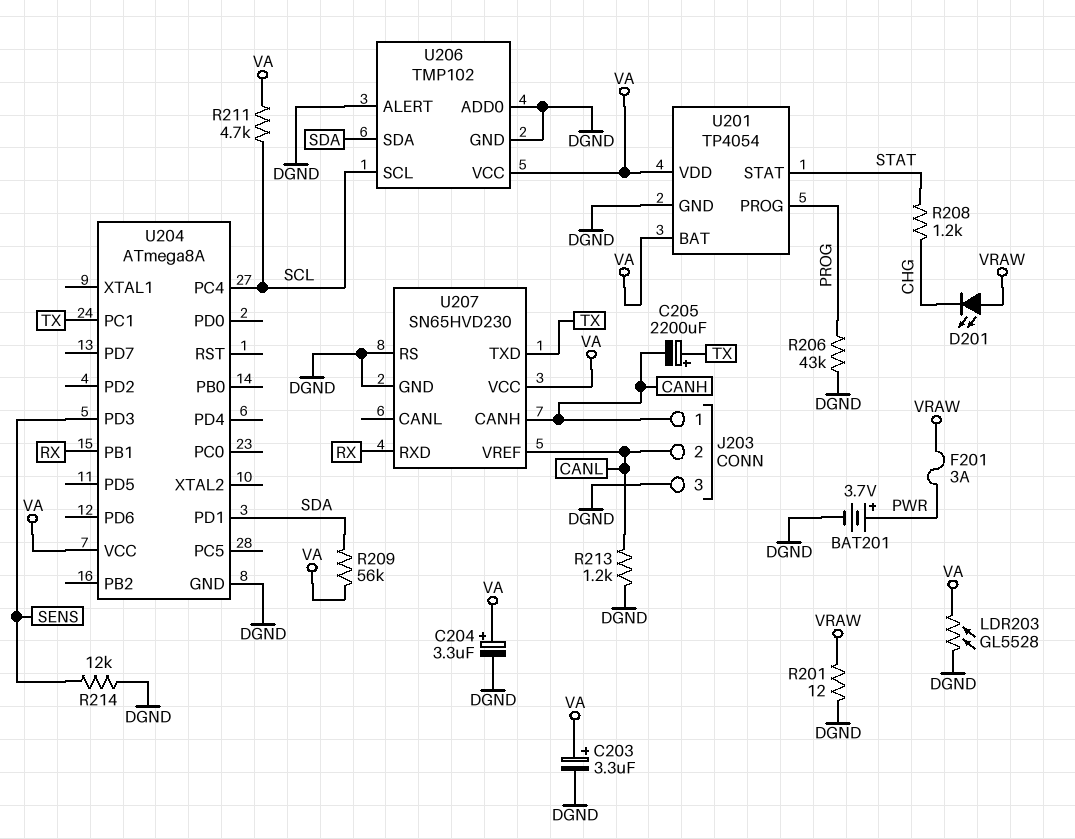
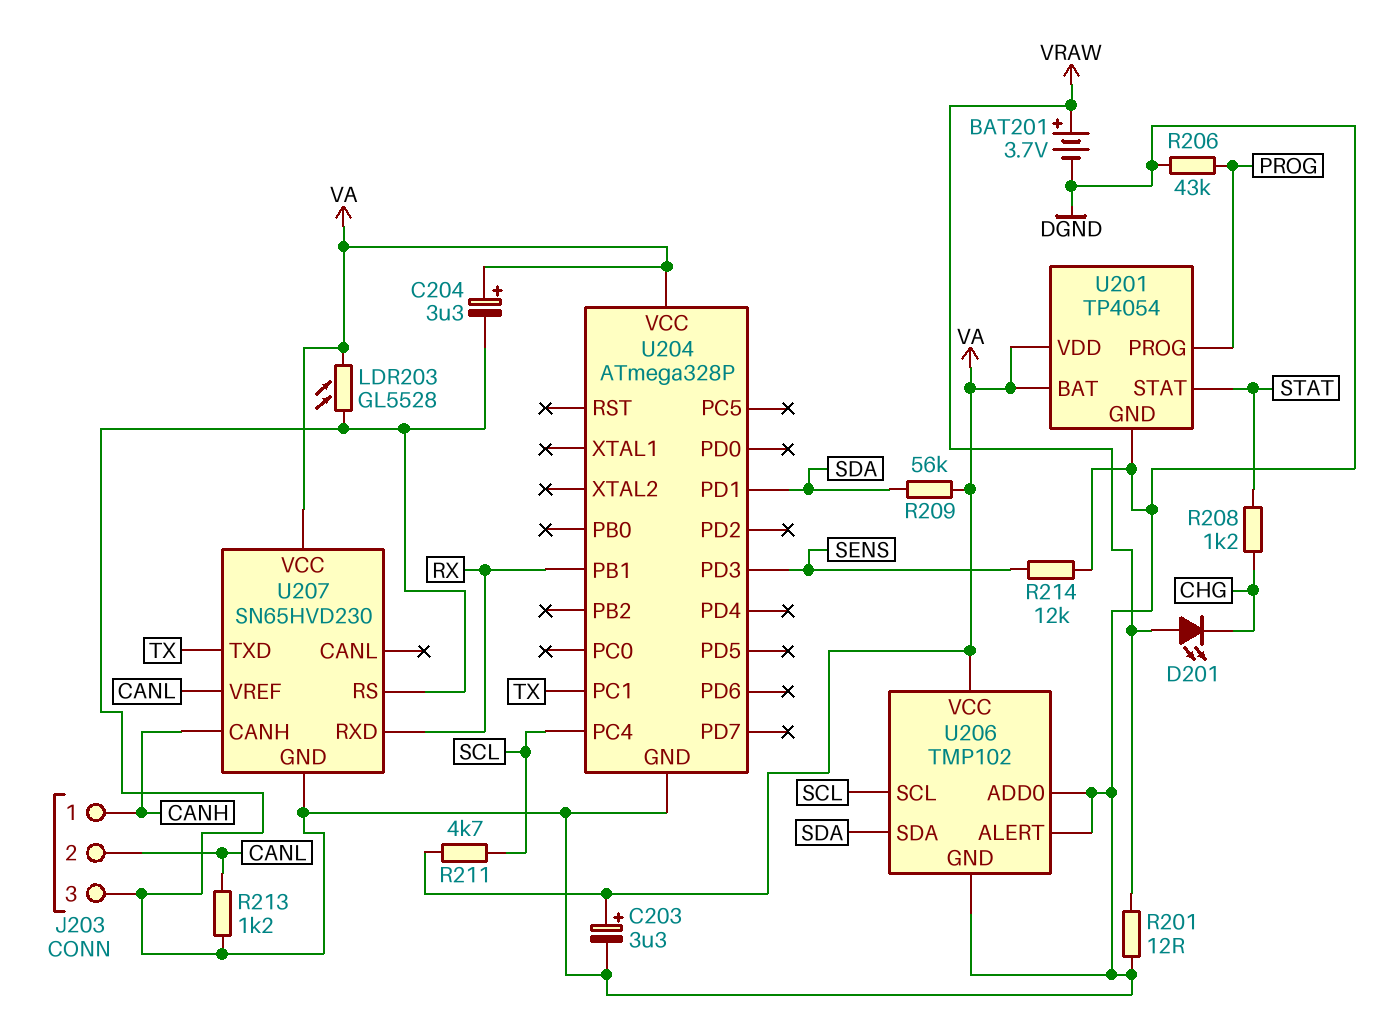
BAT201: 3.7V (plus PWR, minus DGND) -> 3.7V (plus VRAW, minus DGND)
C205: 2200uF (plus TX, minus CANH) -> none
F201: 3A (PWR, VRAW) -> none
U204: ATmega8A -> ATmega328P

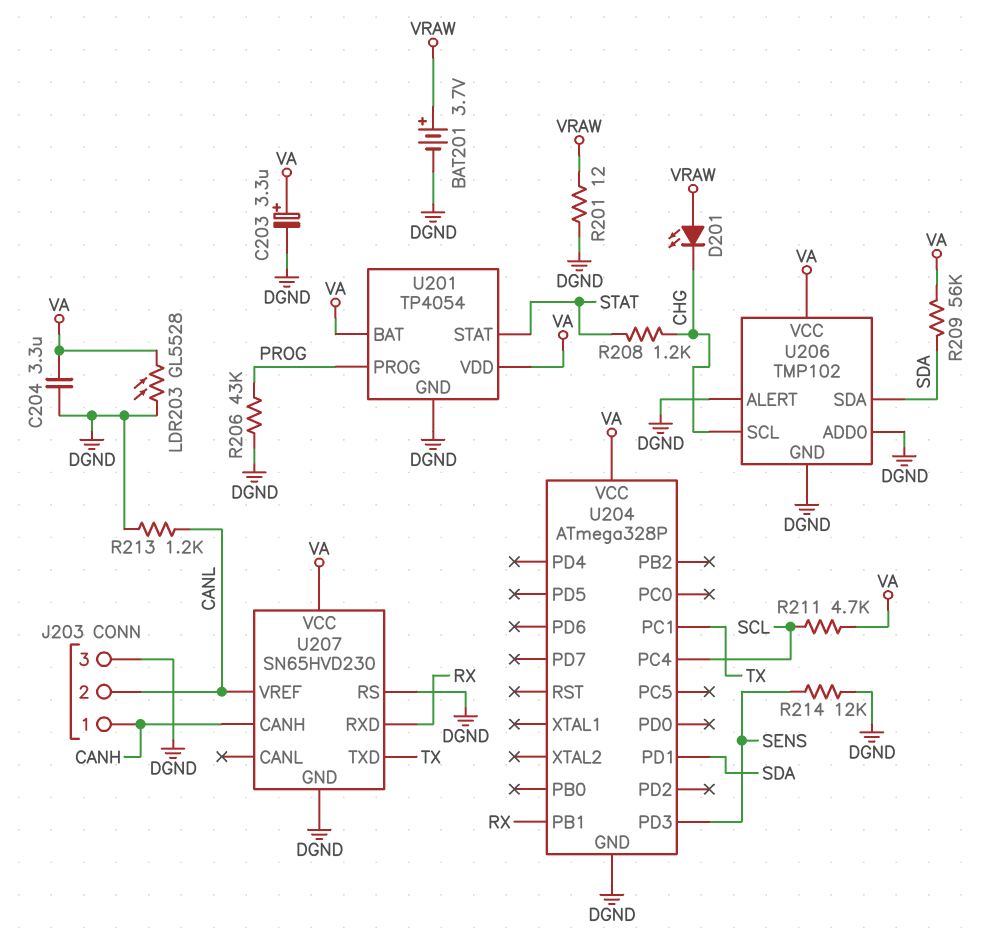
C204: 3.3uF (plus VA, minus DGND) -> 3.3uF (DGND, VA)
U206 pin SCL: SCL -> CHG

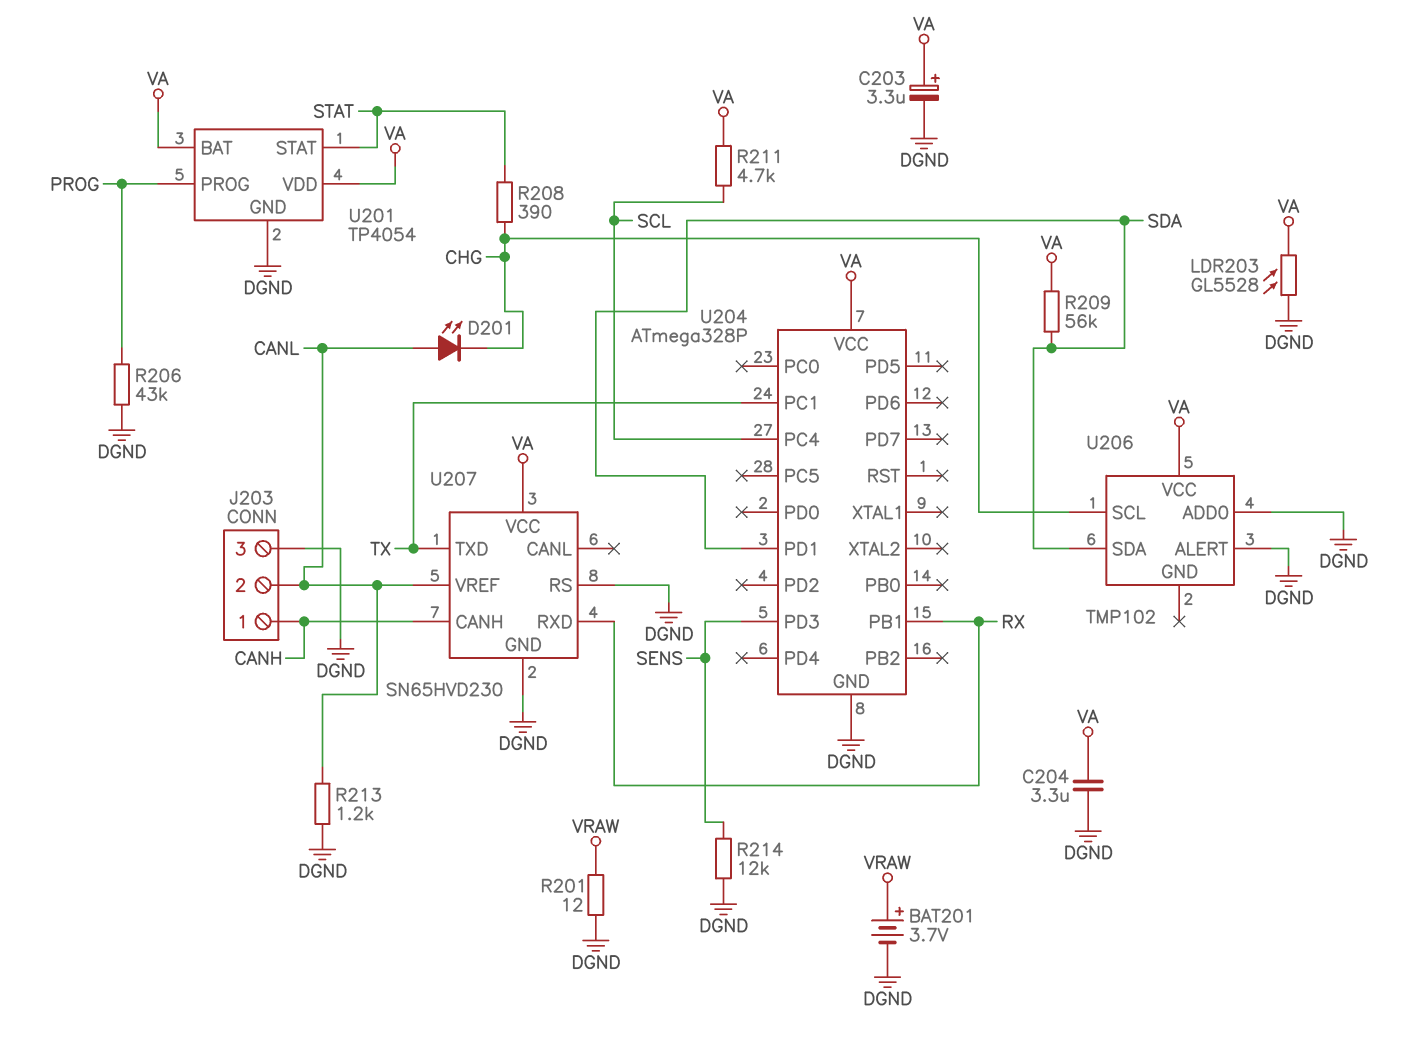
D201: LED (A VRAW, K CHG) -> LED (A CANL, K CHG)
R208: 1.2k (CHG, STAT) -> 390 (CHG, STAT)
U206 pin GND: DGND -> none

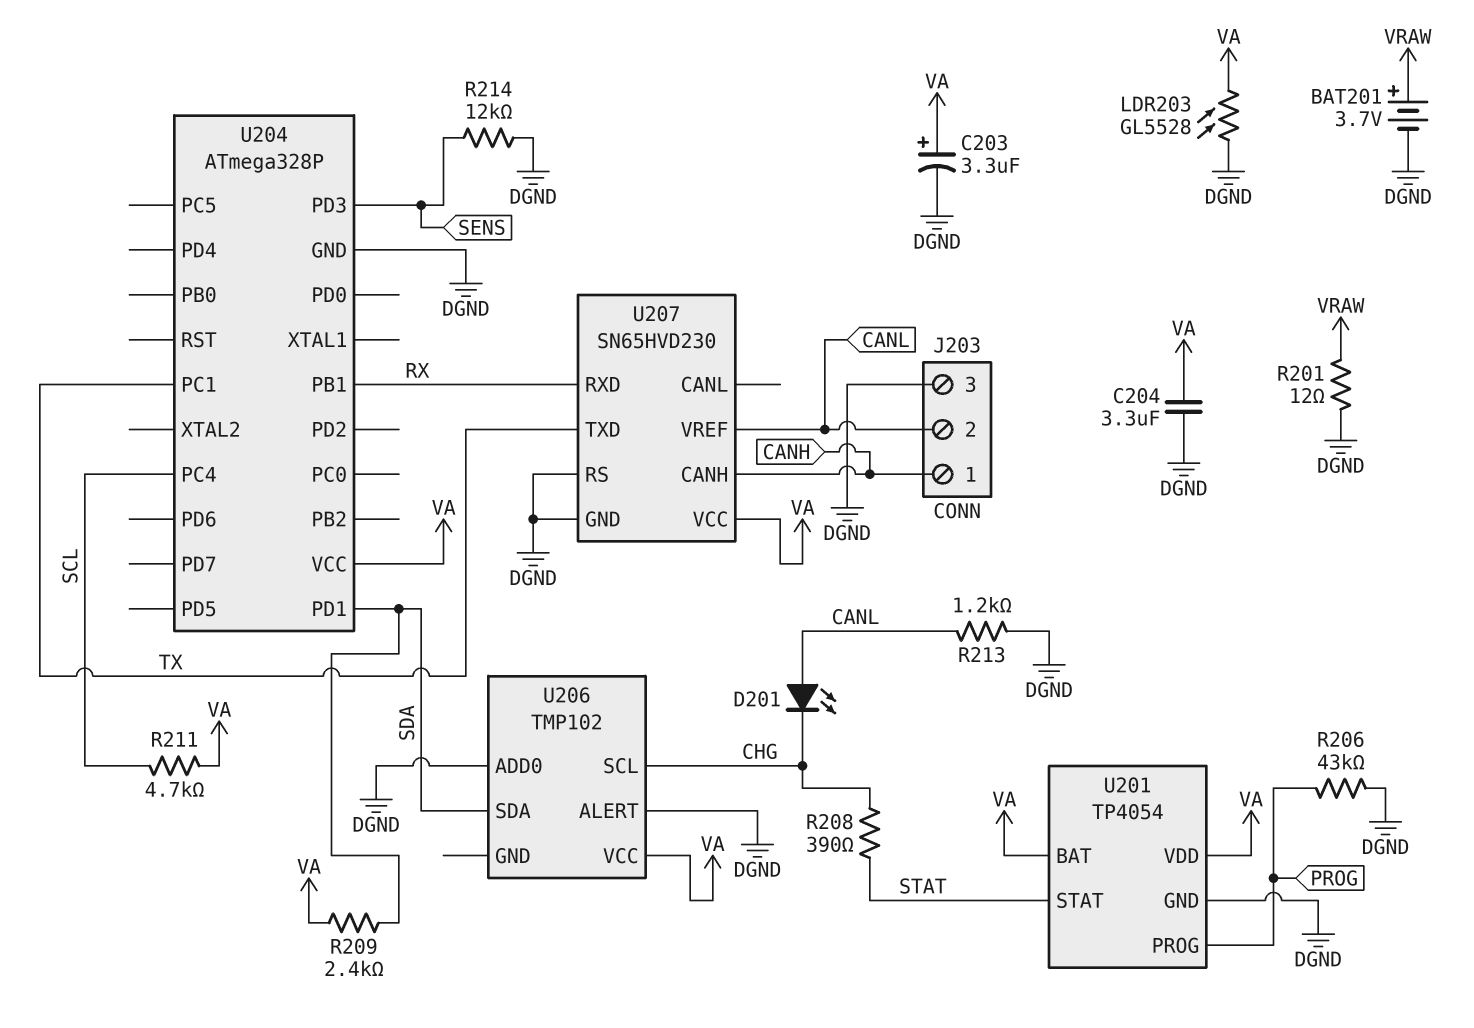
R209: 56k (SDA, VA) -> 2.4k (SDA, VA)

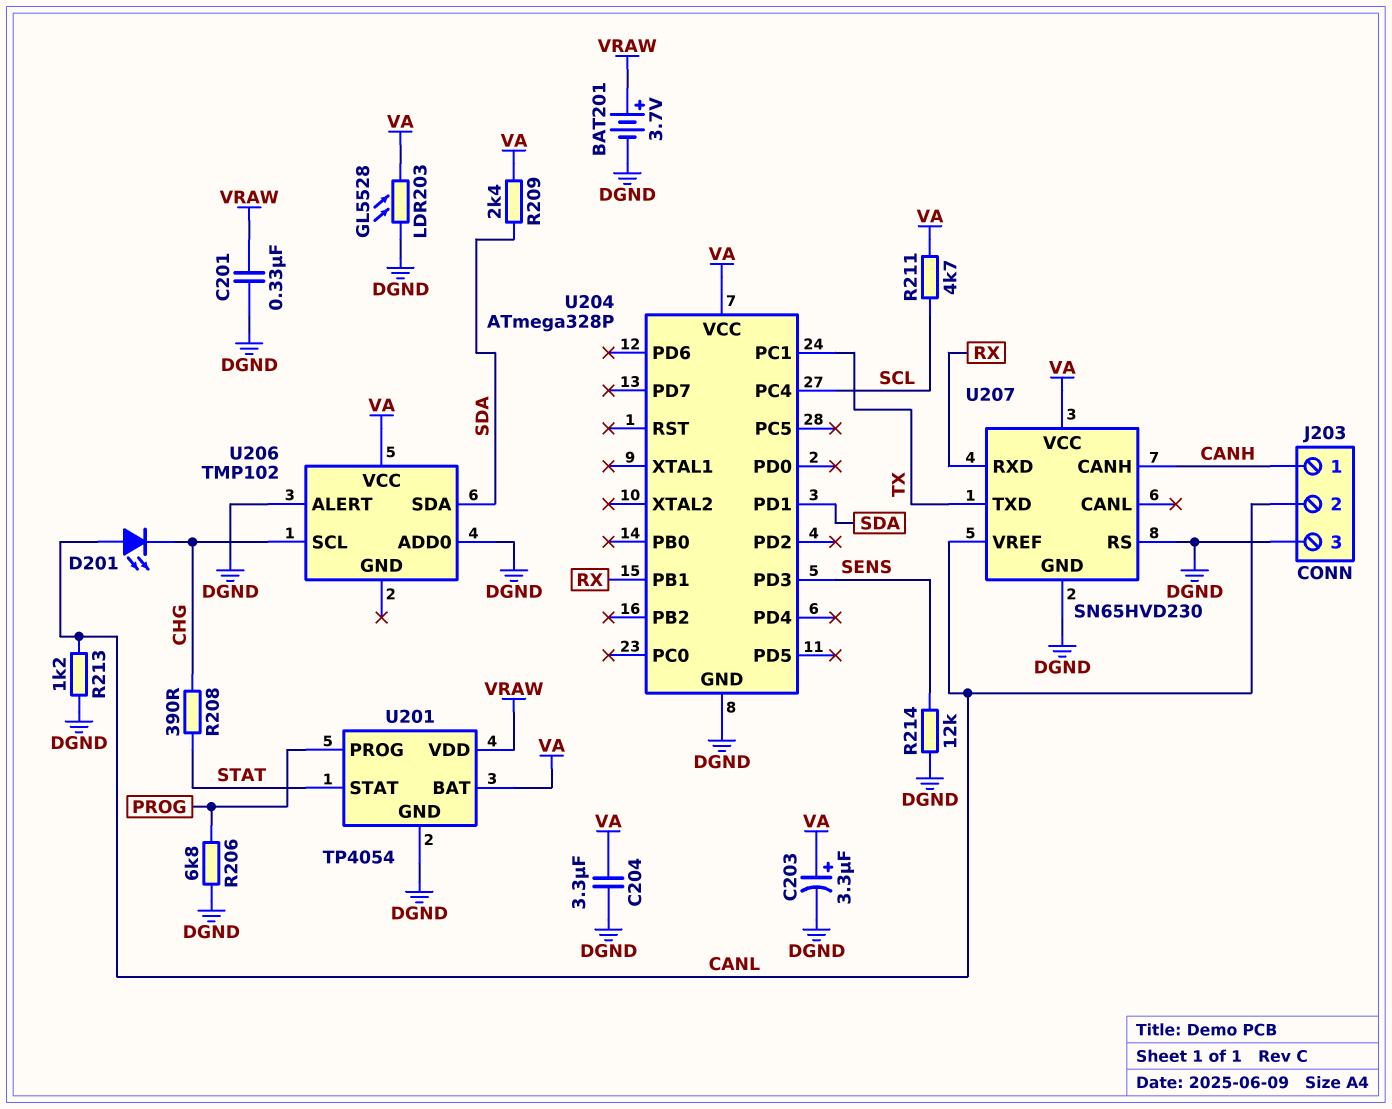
C201: none -> 330nF (DGND, VRAW)
R201: 12 (DGND, VRAW) -> none
R206: 43k (DGND, PROG) -> 6.8k (DGND, PROG)
U201 pin VDD: VA -> VRAW

